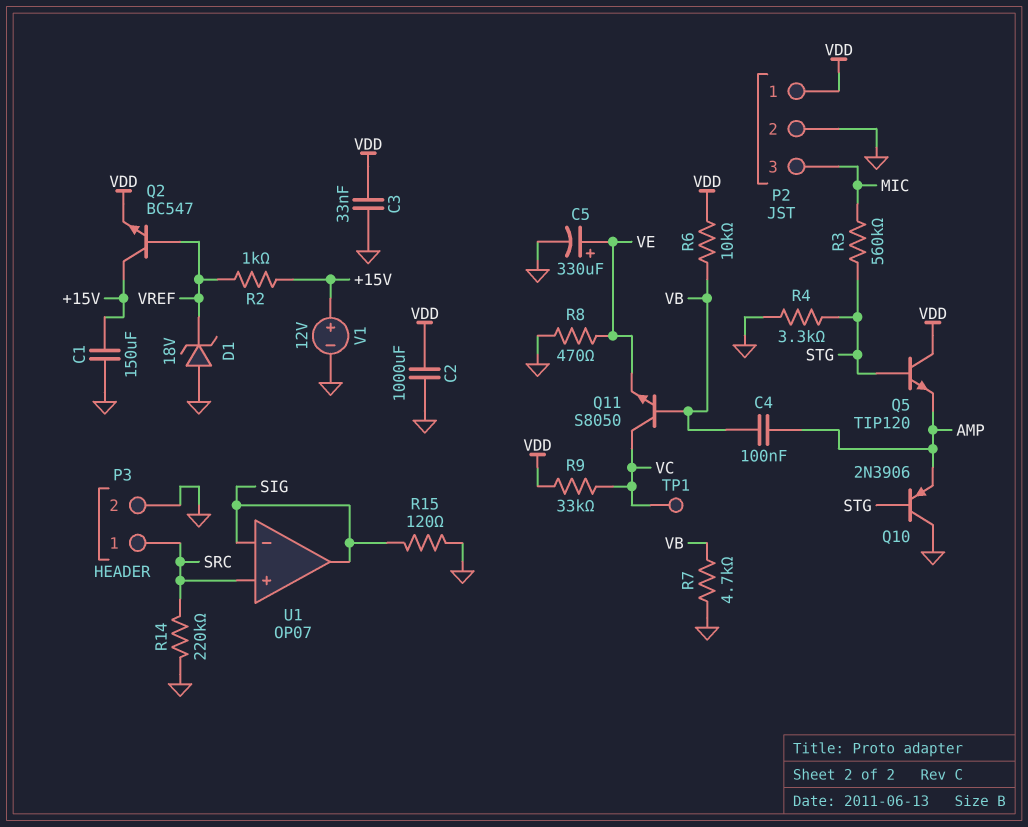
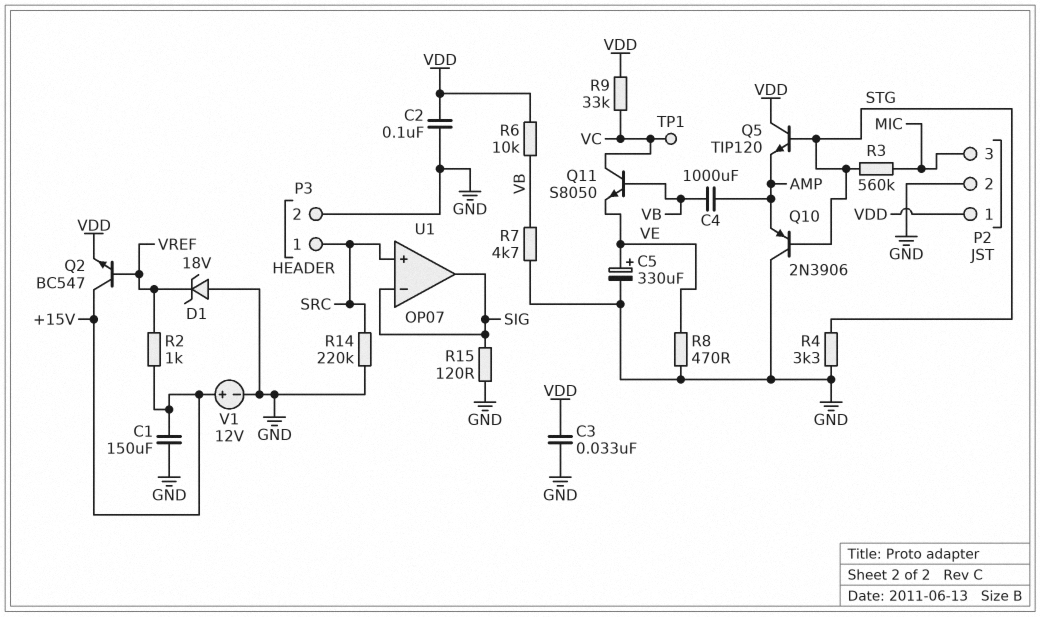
C2: 1000uF (GND, VDD) -> 100nF (GND, VDD)
C4: 100nF (AMP, VB) -> 1000uF (AMP, VB)

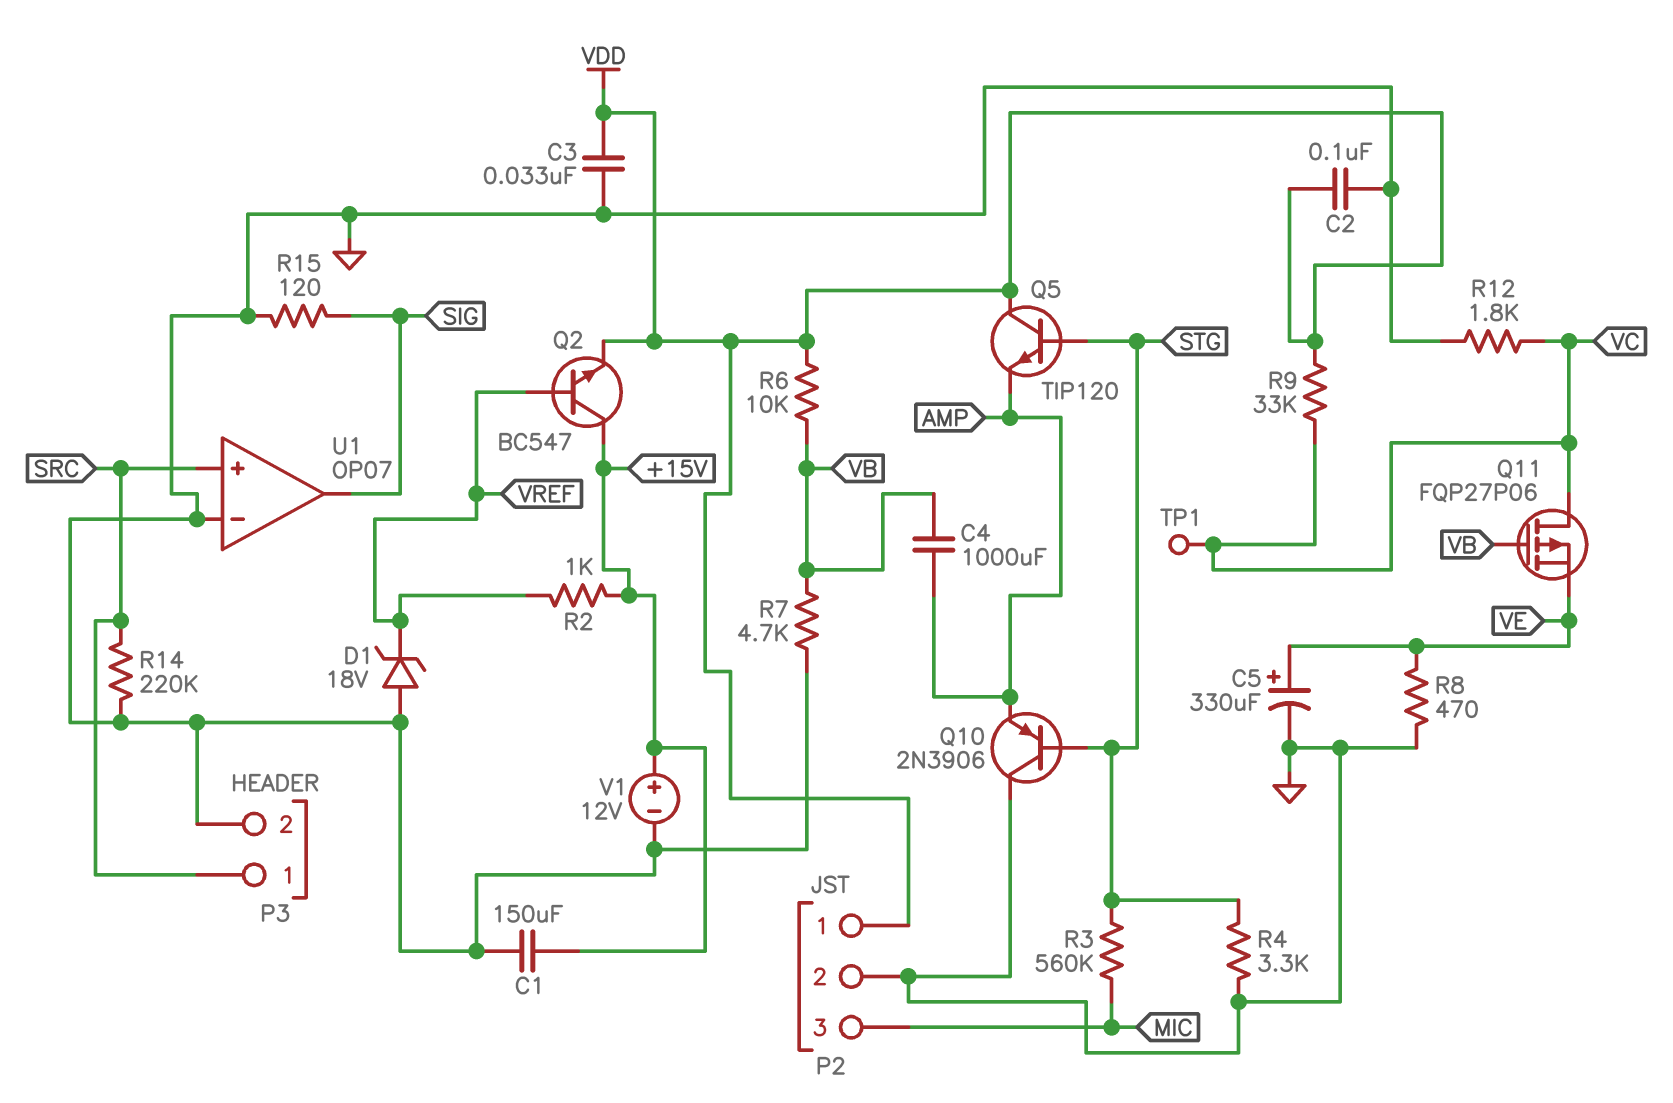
Q11: NPN S8050 (B VB, C VC, E VE) -> PMOS FQP27P06 (G VB, D VC, S VE)
R12: none -> 1.8k (GND, VC)
U1 pin in-: SIG -> GND

